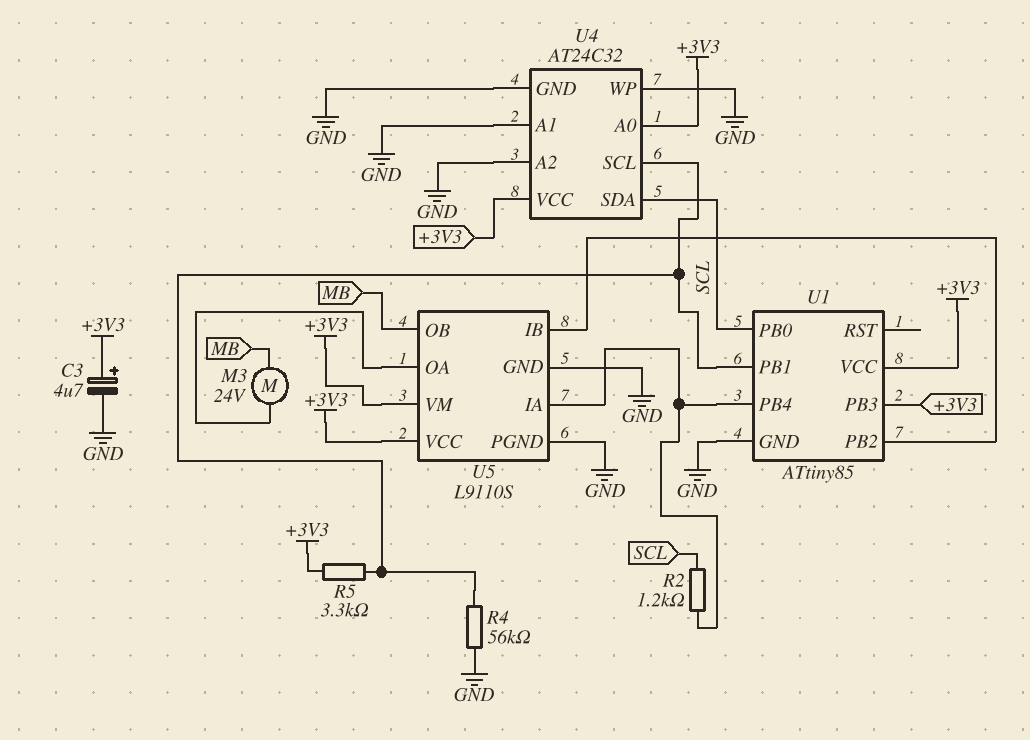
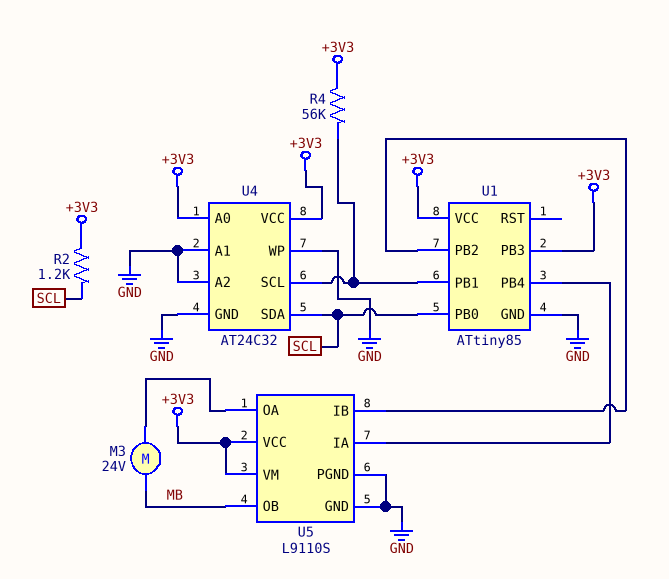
C3: 4.7uF (plus +3V3, minus GND) -> none
R2: 1.2k (SCL, U1/PB4) -> 1.2k (+3V3, SCL)
R4: 56k (GND, U1/PB1) -> 56k (+3V3, U1/PB1)
R5: 3.3k (+3V3, U1/PB1) -> none

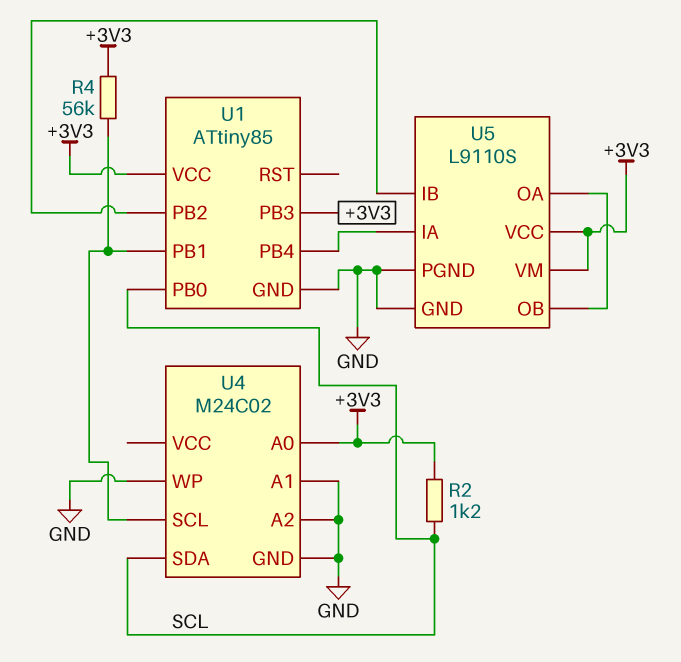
M3: motor 24V (MB, U5/OA) -> none
U4: AT24C32 -> M24C02
U4 pin VCC: +3V3 -> none
U5 pin OB: MB -> U5/OA

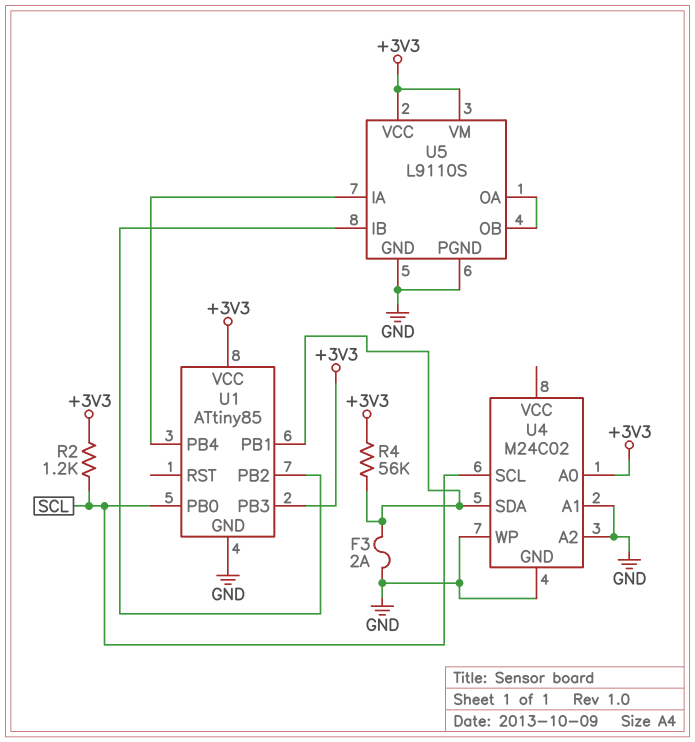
F3: none -> 2A (GND, U1/PB1)
U4 pin SCL: U1/PB1 -> SCL
U4 pin SDA: SCL -> U1/PB1

